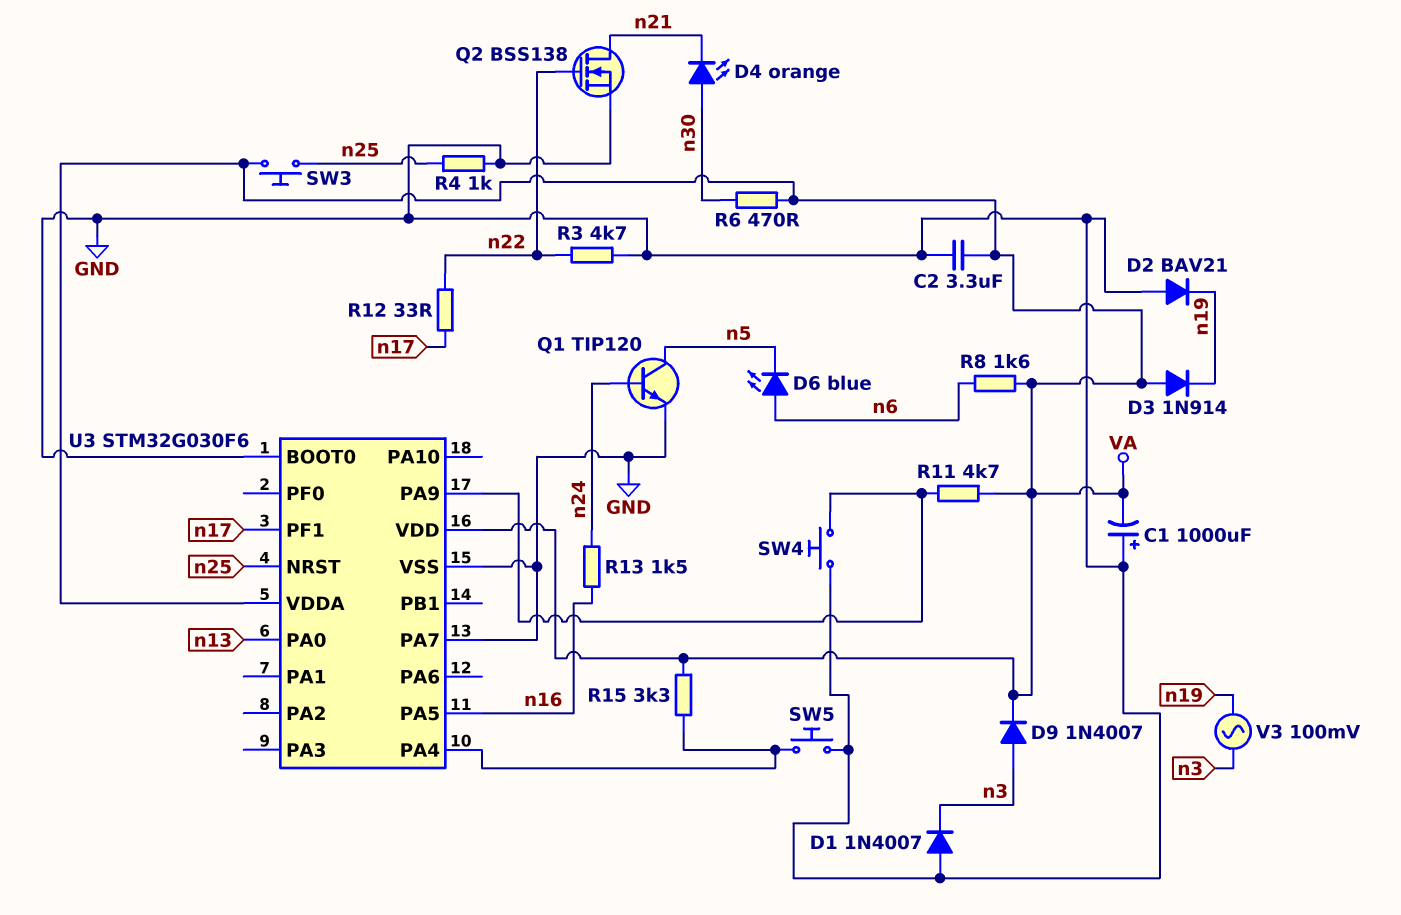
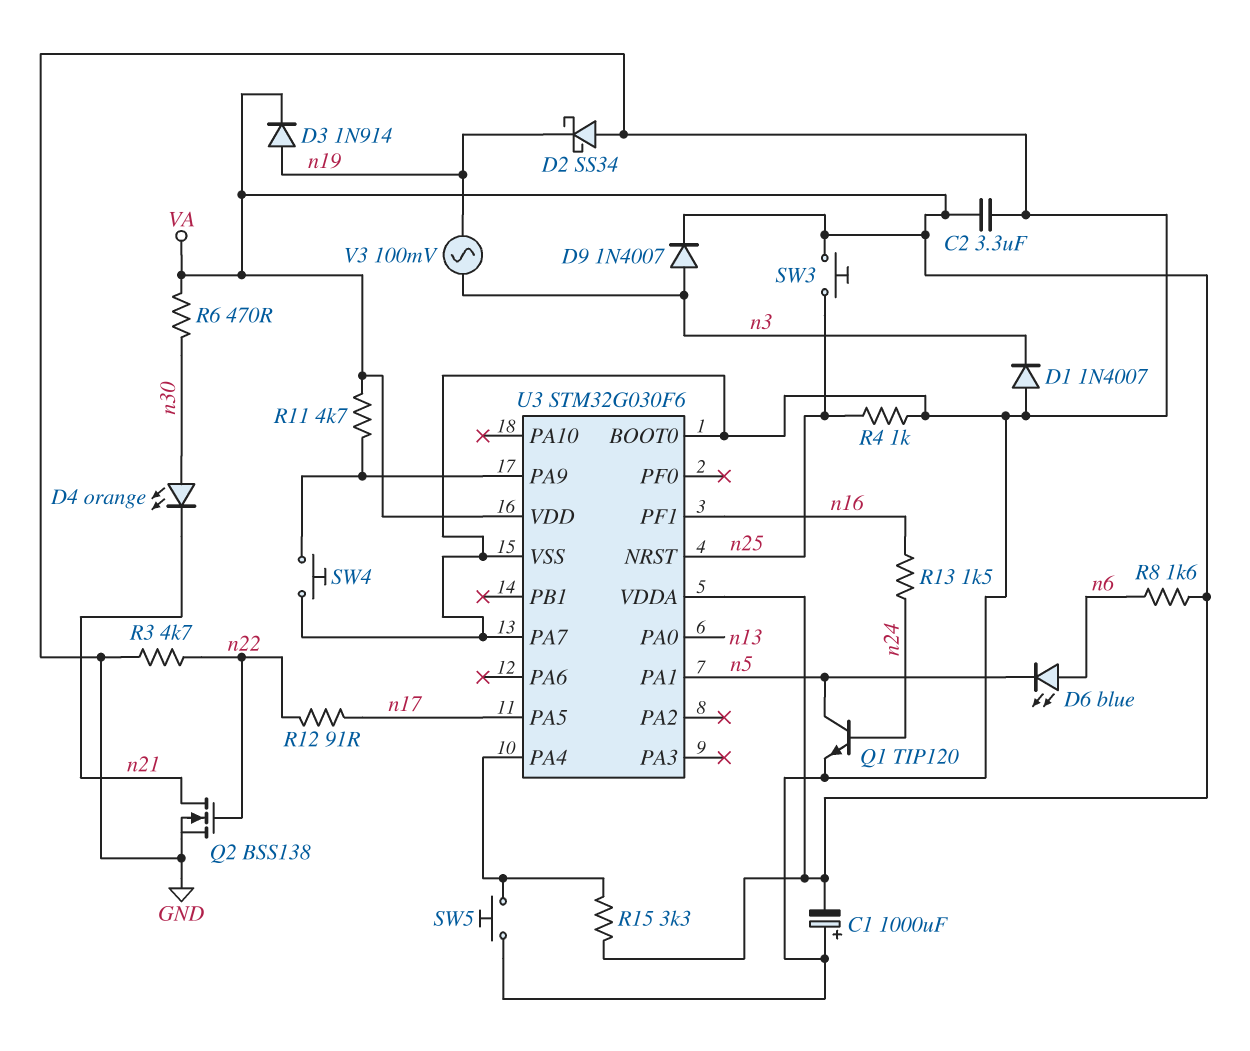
D2: diode BAV21 (A GND, K n19) -> schottky SS34 (A GND, K n19)
D3: diode 1N914 (A VA, K n19) -> diode 1N914 (A n19, K VA)
R12: 33 (n17, n22) -> 91 (n17, n22)
U3 pin PA1: none -> n5
U3 pin PA5: n16 -> n17
U3 pin PF1: n17 -> n16

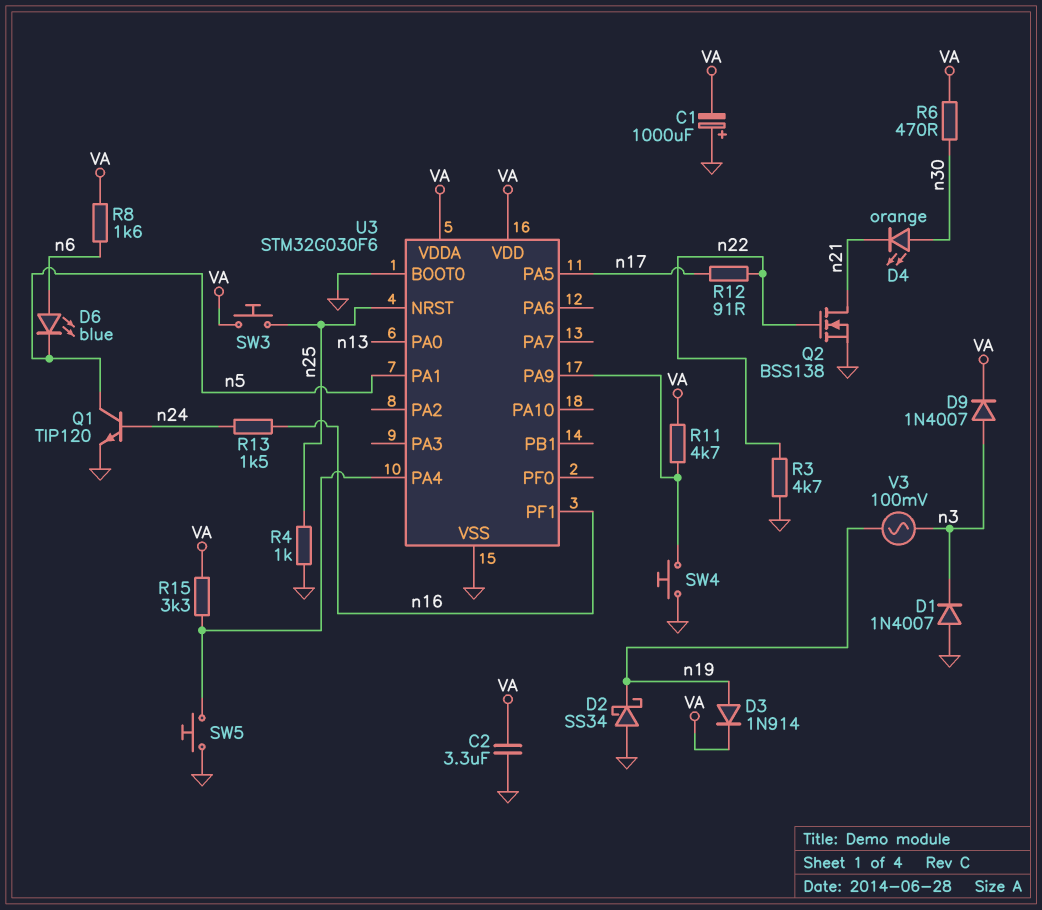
U3 pin PA7: GND -> none

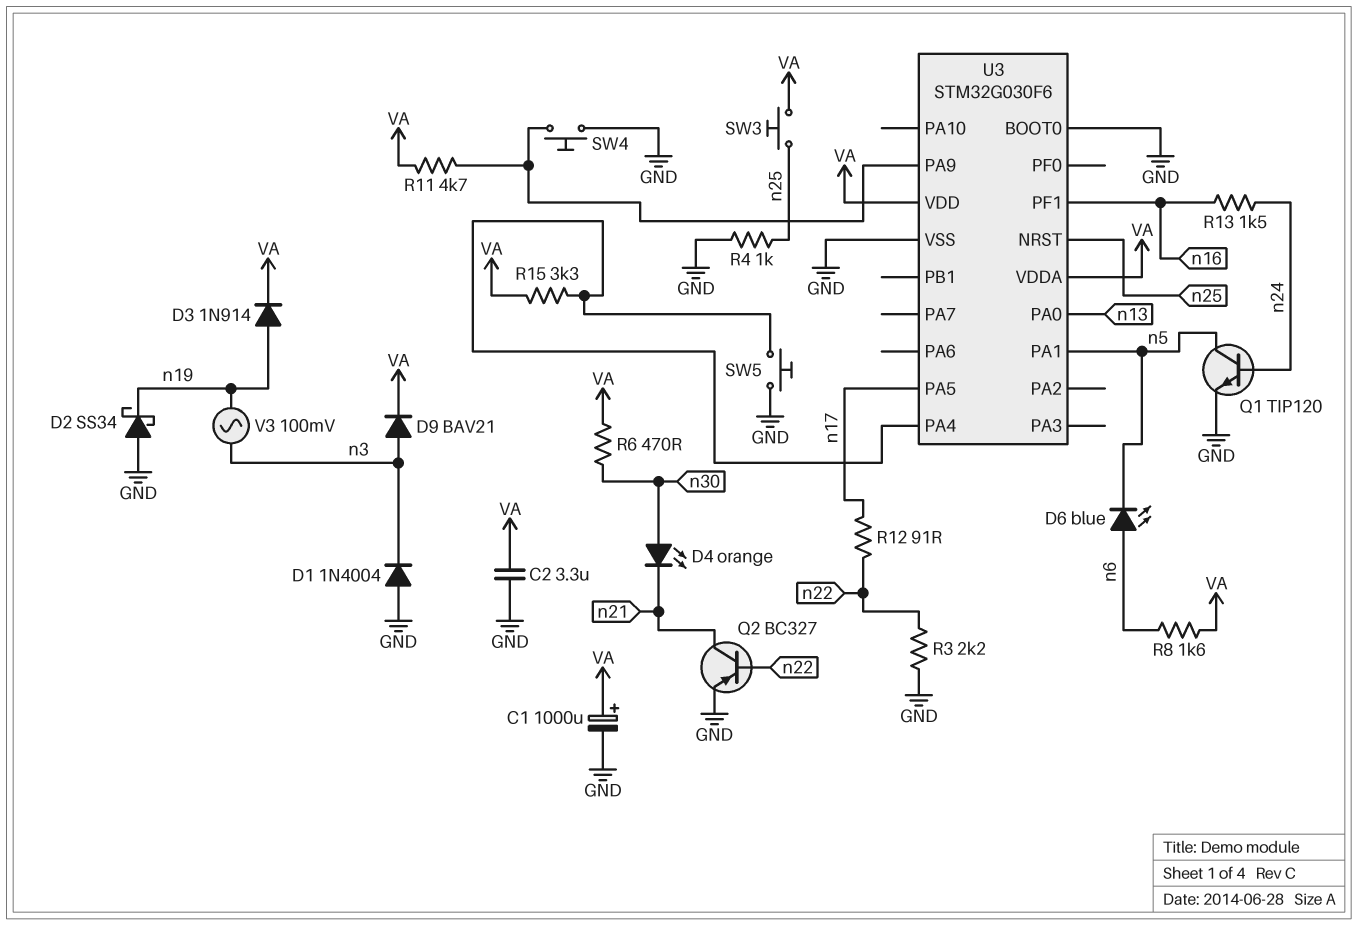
C1: 1000uF (plus GND, minus VA) -> 1000uF (plus VA, minus GND)
D1: diode 1N4007 (A GND, K n3) -> diode 1N4004 (A GND, K n3)
D9: diode 1N4007 (A n3, K VA) -> diode BAV21 (A n3, K VA)
Q2: NMOS BSS138 (G n22, D n21, S GND) -> PNP BC327 (B n22, C n21, E GND)
R3: 4.7k (GND, n22) -> 2.2k (GND, n22)

